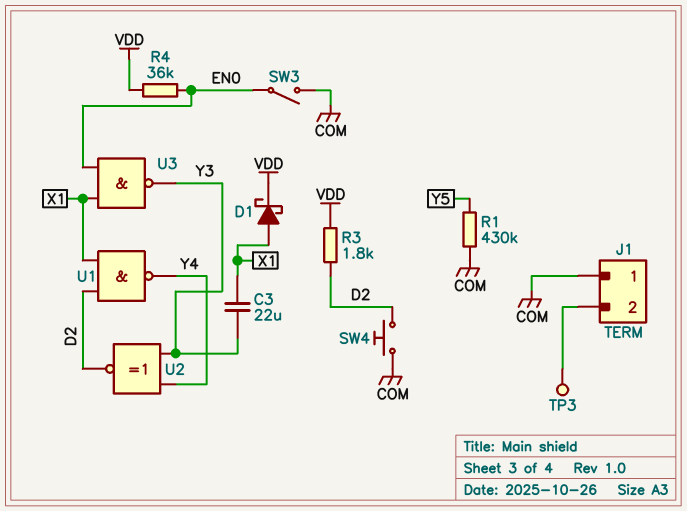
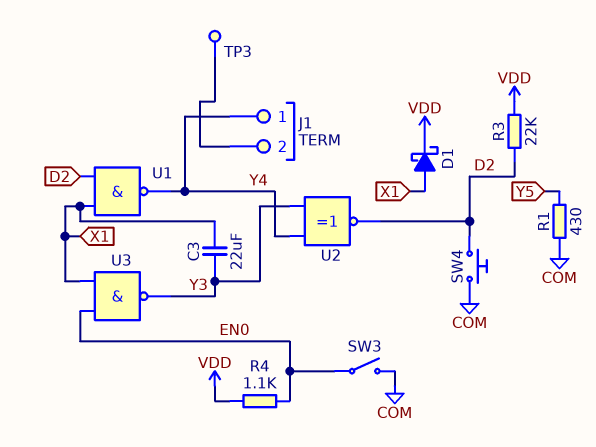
J1 pin 1: COM -> Y4
R1: 430k (COM, Y5) -> 430 (COM, Y5)
R3: 1.8k (D2, VDD) -> 22k (D2, VDD)
R4: 36k (EN0, VDD) -> 1.1k (EN0, VDD)

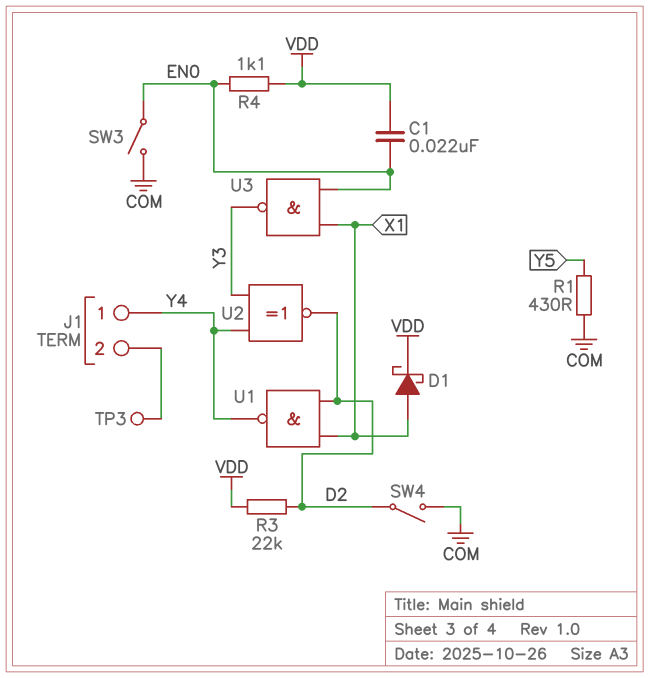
C1: none -> 22nF (EN0, VDD)
C3: 22uF (X1, Y3) -> none
SW4: button (COM, D2) -> switch (COM, D2)

